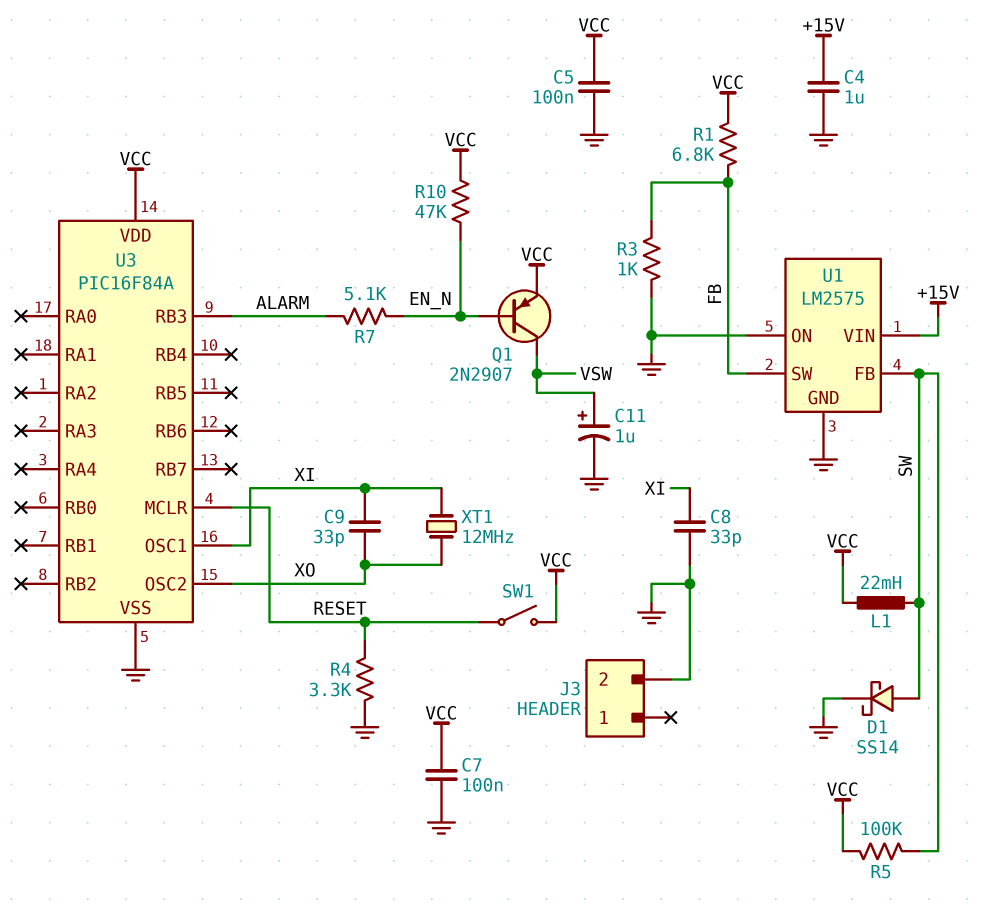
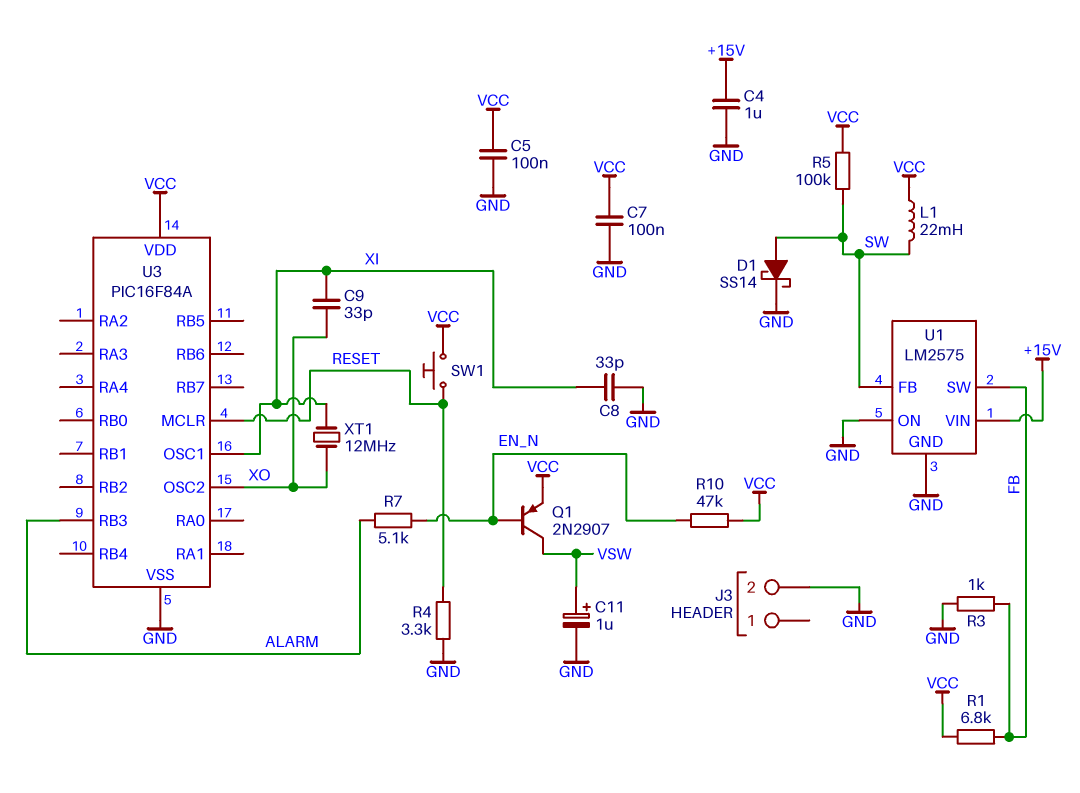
SW1: switch (RESET, VCC) -> button (RESET, VCC)

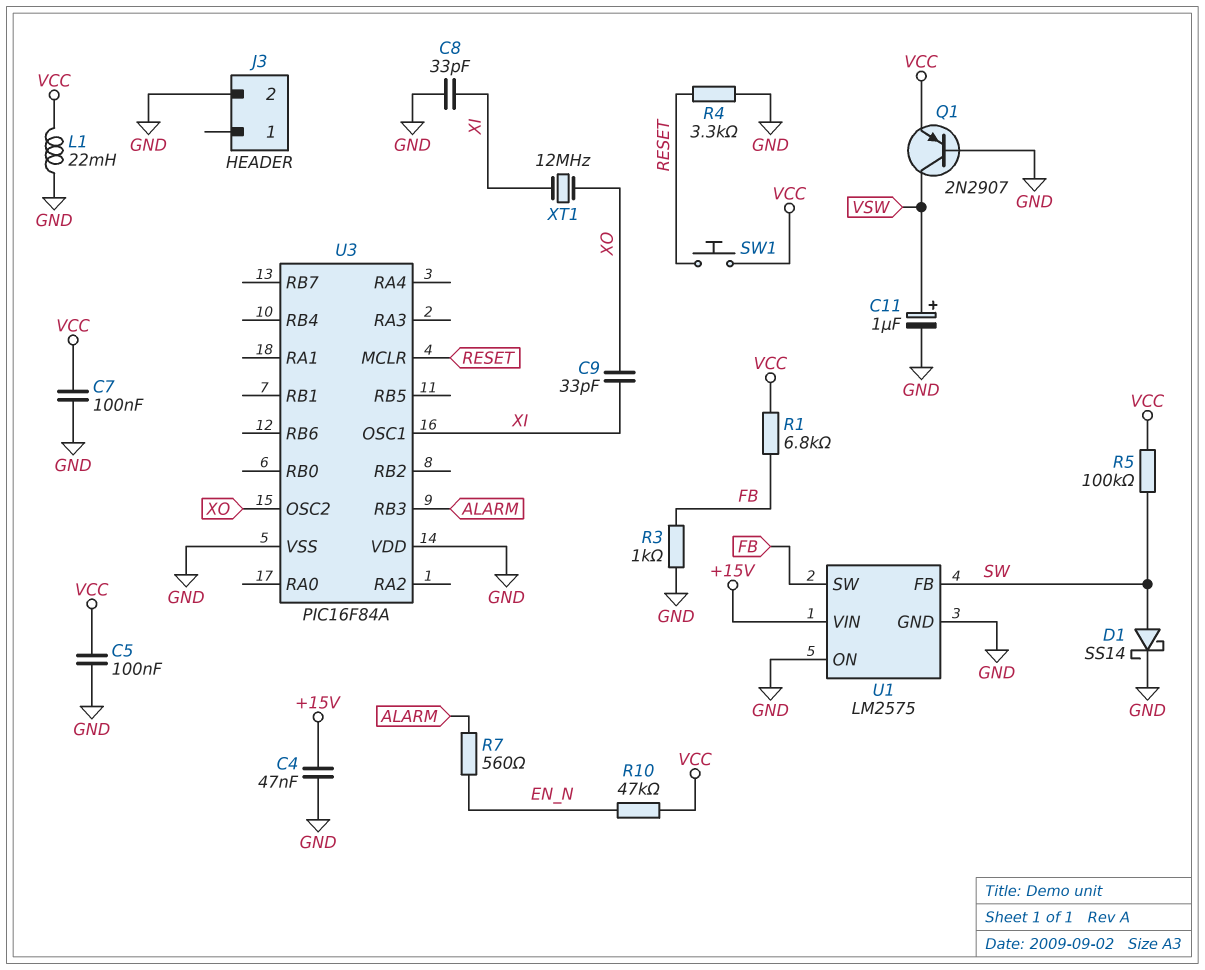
C4: 1uF (+15V, GND) -> 47nF (+15V, GND)
L1: 22mH (SW, VCC) -> 22mH (GND, VCC)
Q1: PNP 2N2907 (B EN_N, C VSW, E VCC) -> PNP 2N2907 (B GND, C VSW, E VCC)
R7: 5.1k (ALARM, EN_N) -> 560 (ALARM, EN_N)
U3 pin VDD: VCC -> GND

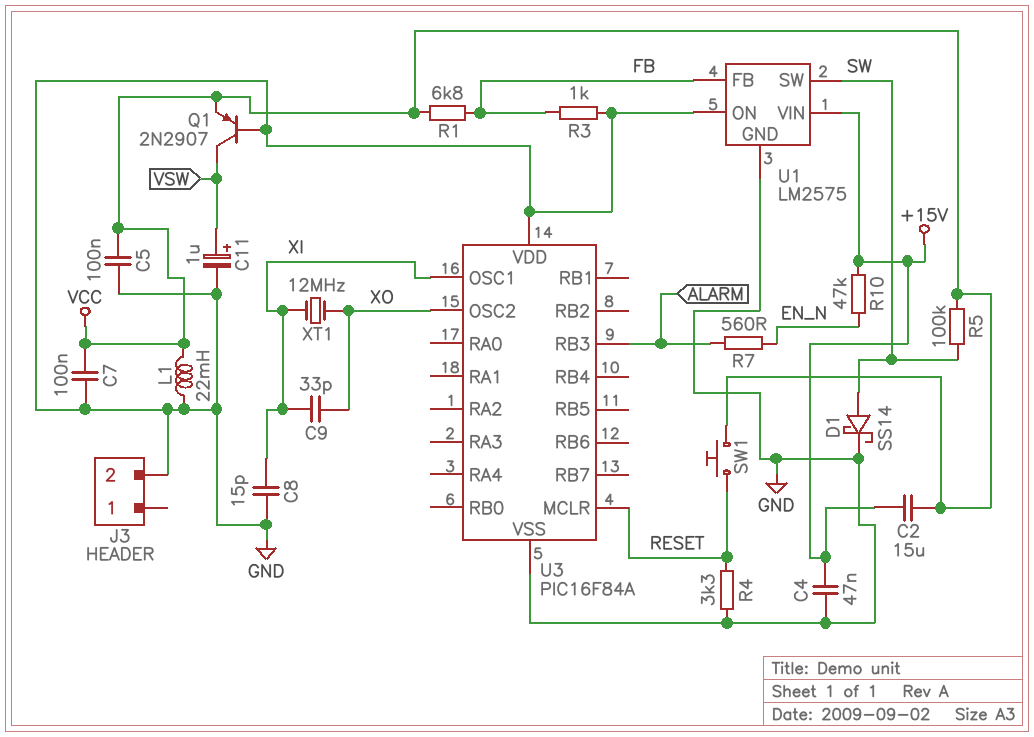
C2: none -> 15uF (+15V, VCC)
C8: 33pF (GND, XI) -> 15pF (GND, XI)
R10: 47k (EN_N, VCC) -> 47k (+15V, EN_N)
U1 pin FB: SW -> FB
U1 pin SW: FB -> SW

